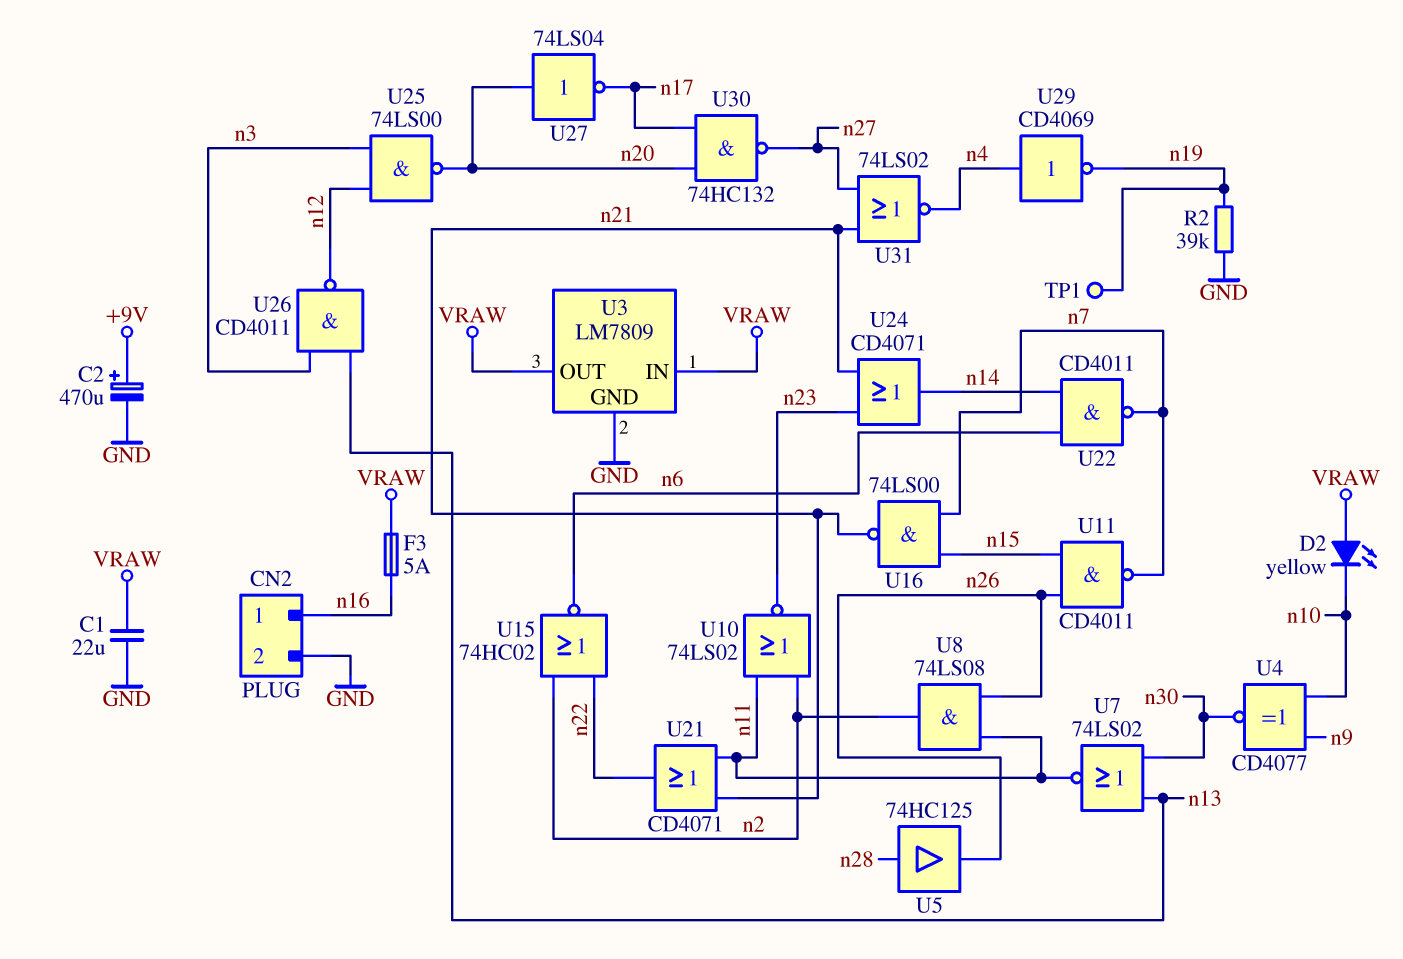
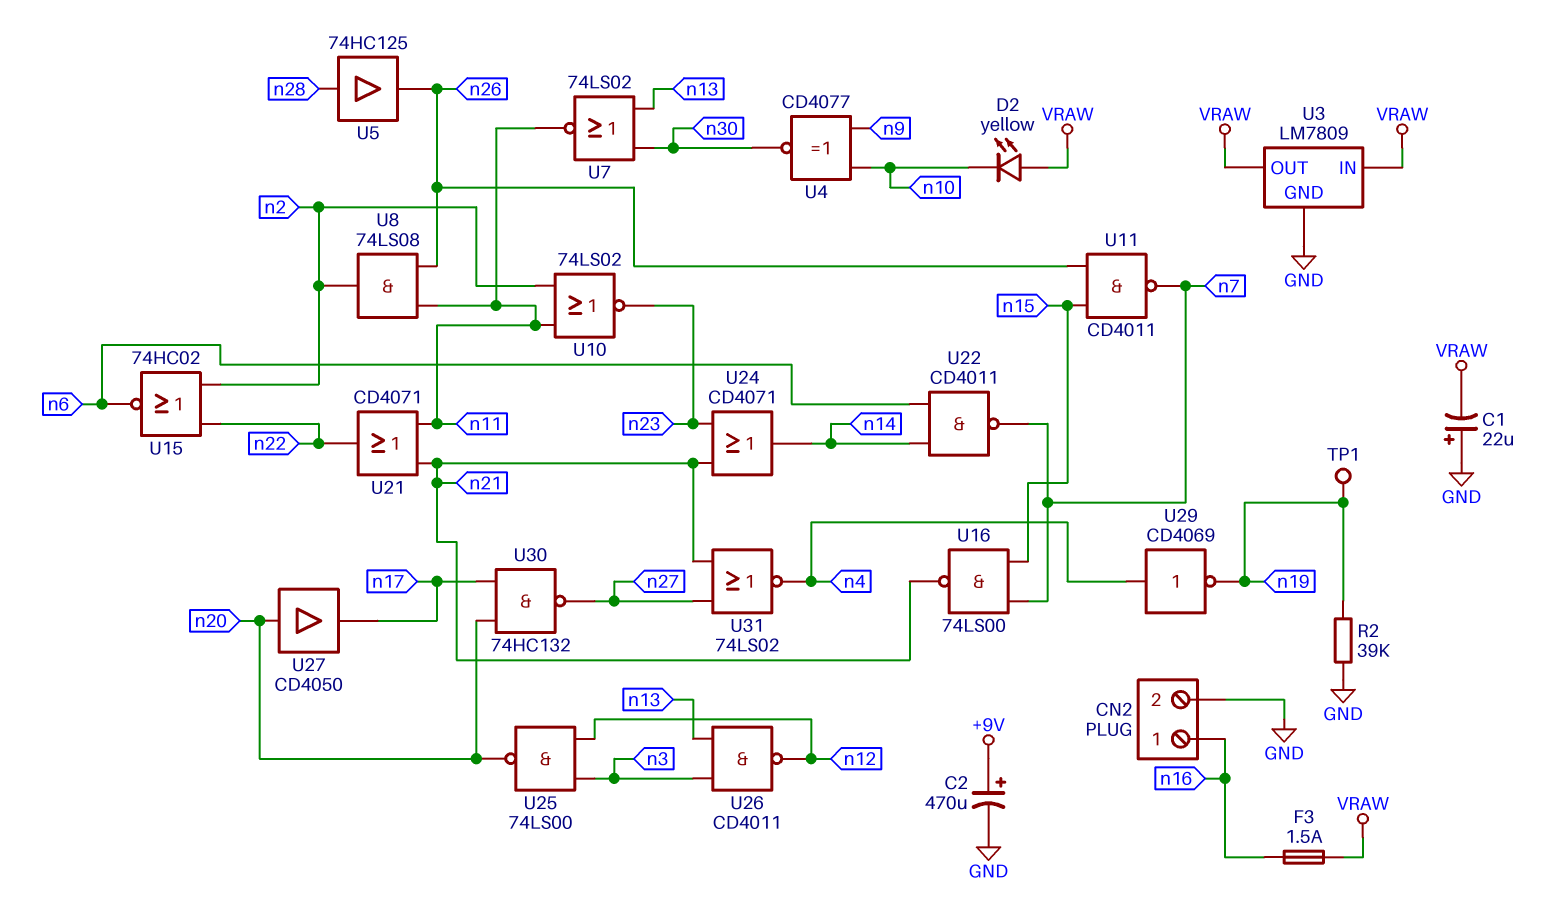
C1: 22uF (GND, VRAW) -> 22uF (plus GND, minus VRAW)
F3: 5A (VRAW, n16) -> 1.5A (VRAW, n16)
U27: NOT 74LS04 (in n20, out n17) -> buffer CD4050 (in n20, out n17)

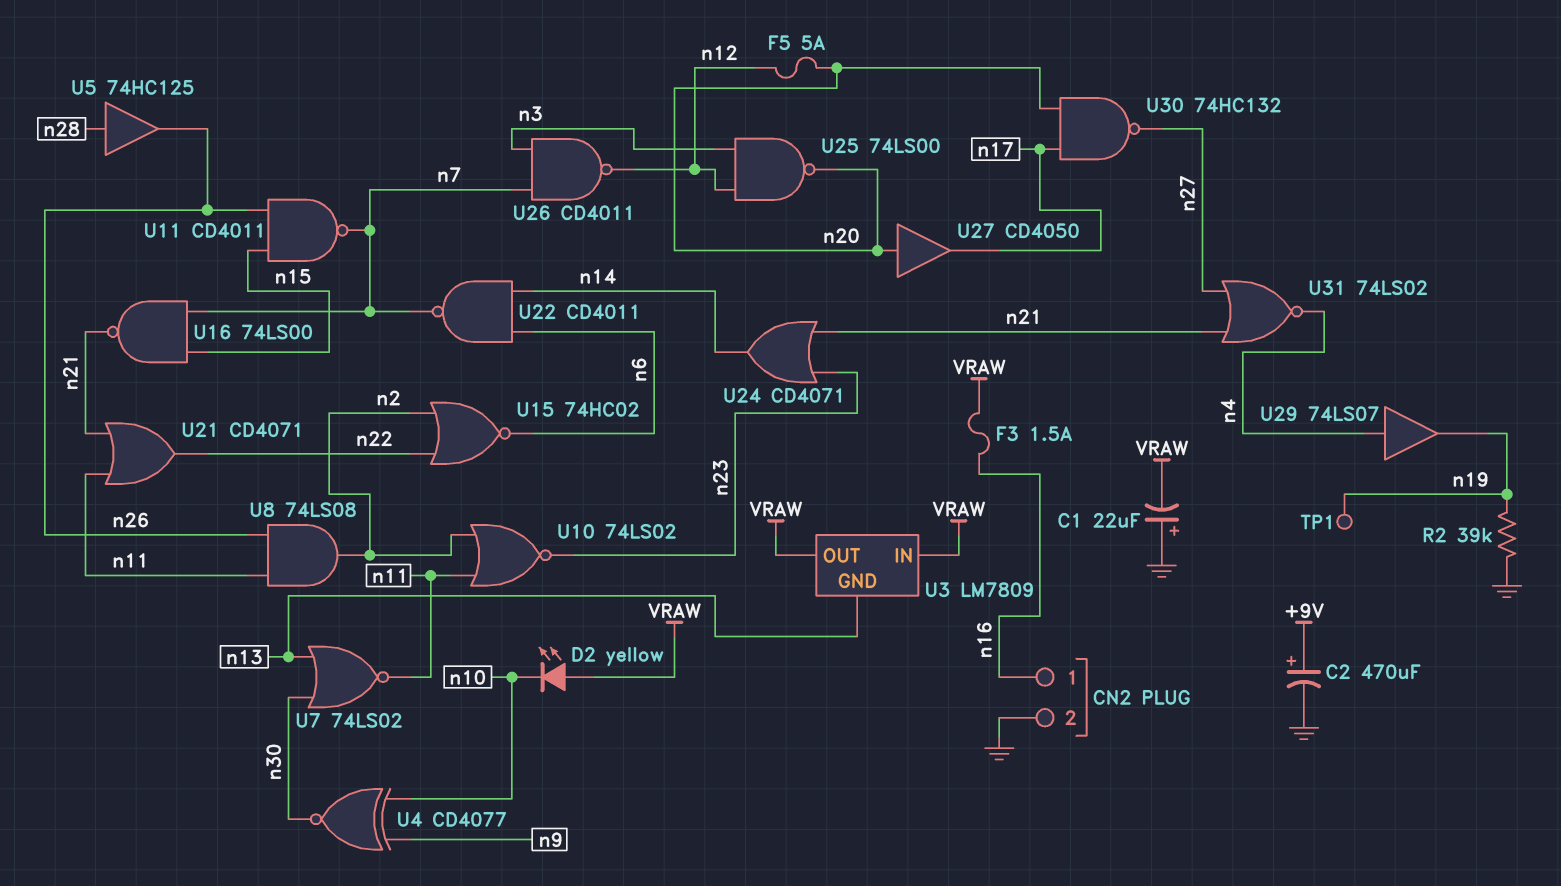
F5: none -> 5A (n12, n20)
U3 pin GND: GND -> n13
U26: NAND CD4011 (in n3, in n13, out n12) -> NAND CD4011 (in n3, in n7, out n12)
U29: NOT CD4069 (in n4, out n19) -> buffer 74LS07 (in n4, out n19)

